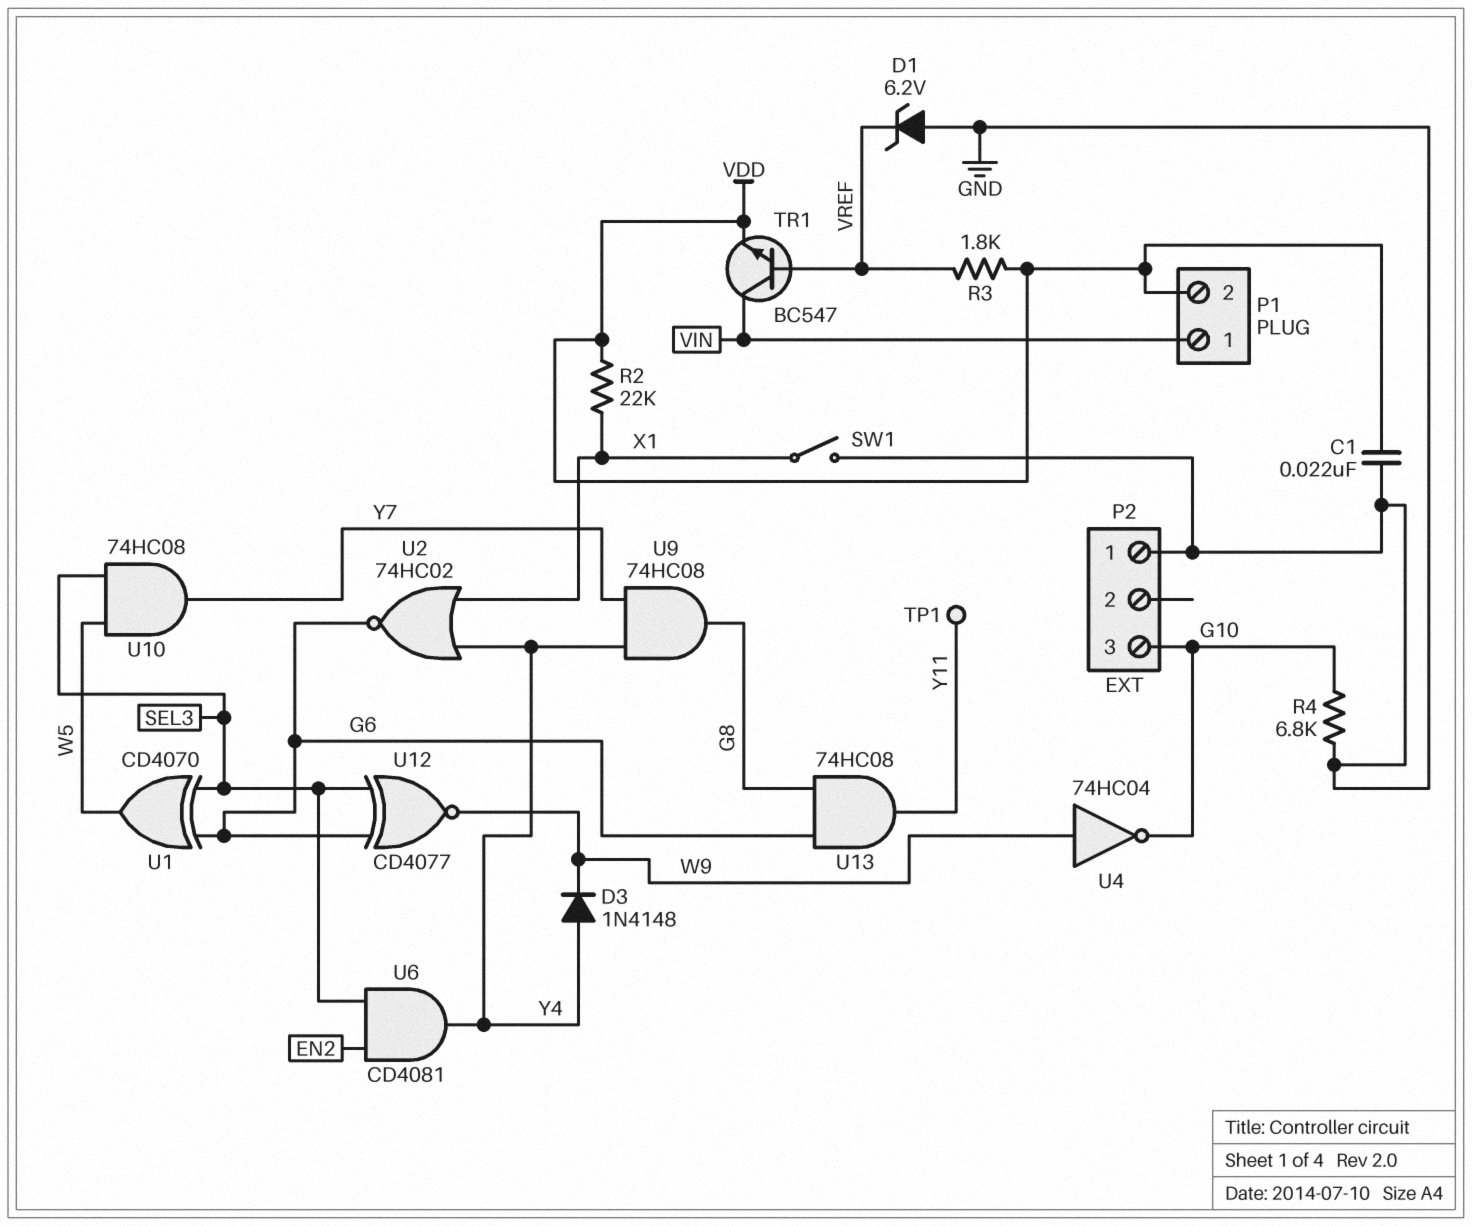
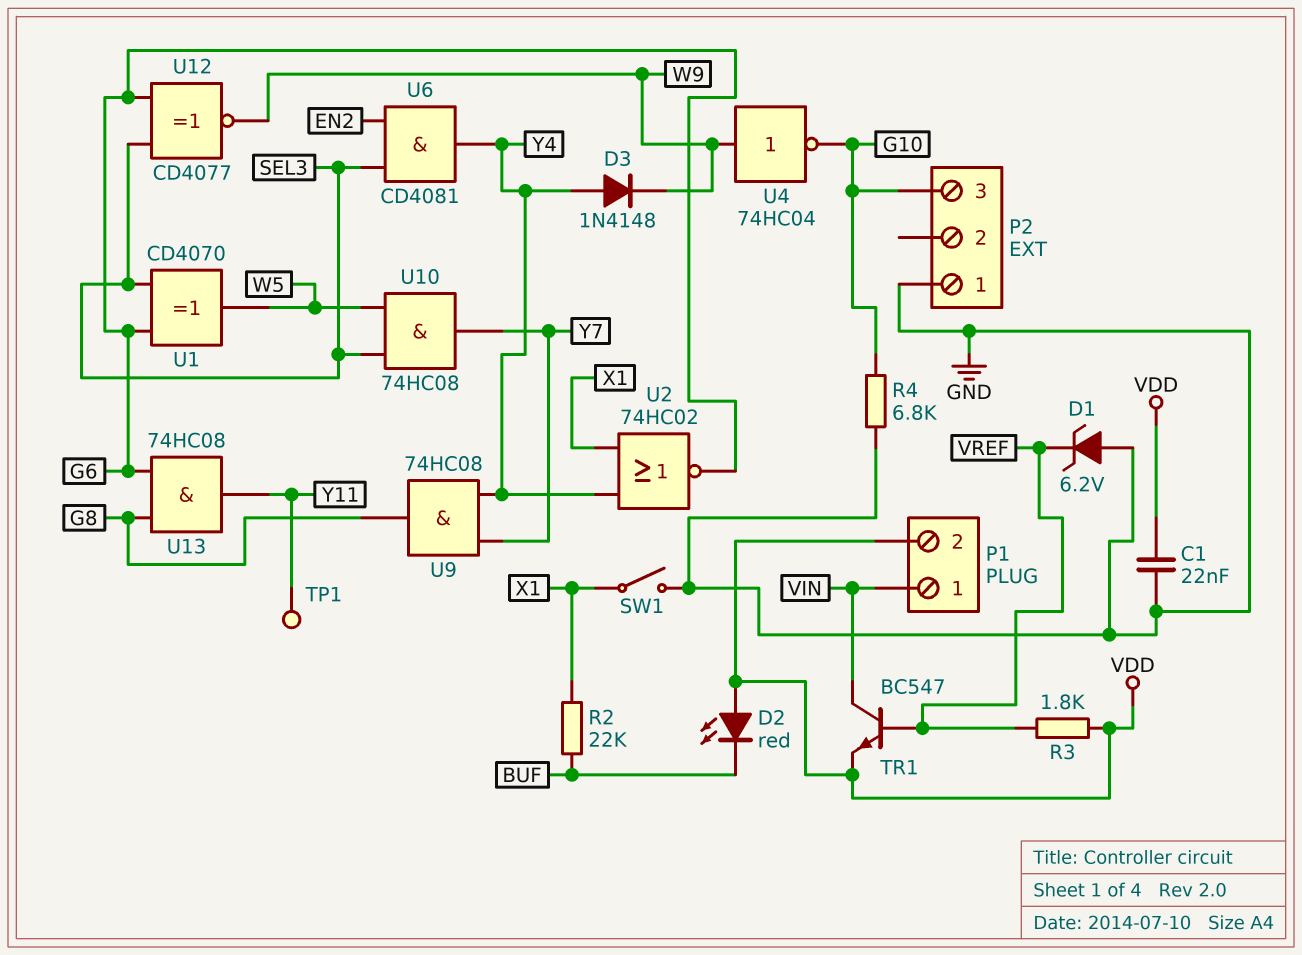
D2: none -> LED red (A VDD, K BUF)
R2: 22k (VDD, X1) -> 22k (BUF, X1)

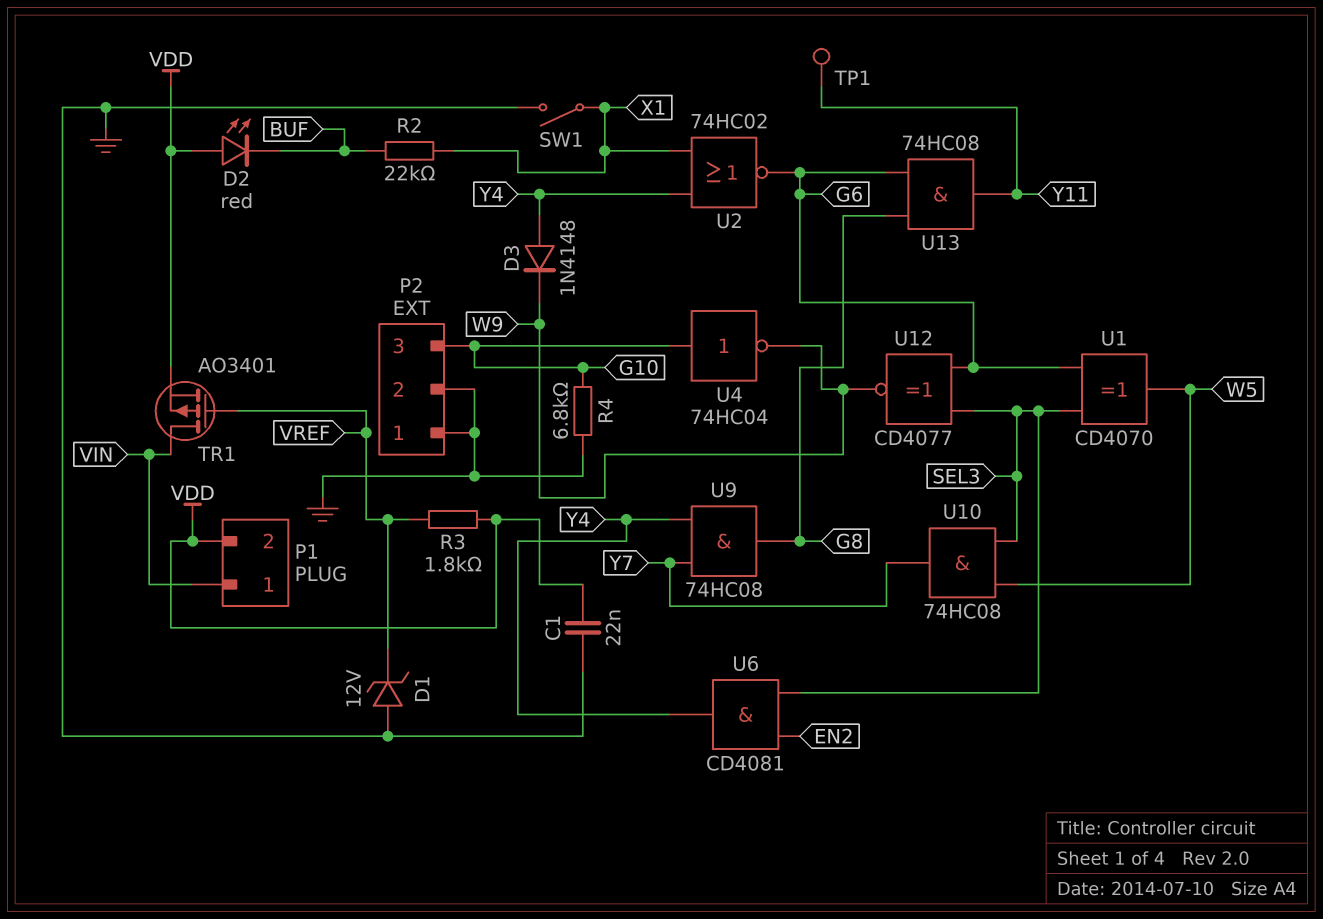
D1: zener 6.2V (A GND, K VREF) -> zener 12V (A GND, K VREF)
P2 pin 2: none -> GND
TR1: NPN BC547 (B VREF, C VIN, E VDD) -> PMOS AO3401 (G VREF, D VIN, S VDD)
U4: NOT 74HC04 (in W9, out G10) -> NOT 74HC04 (in G10, out W9)

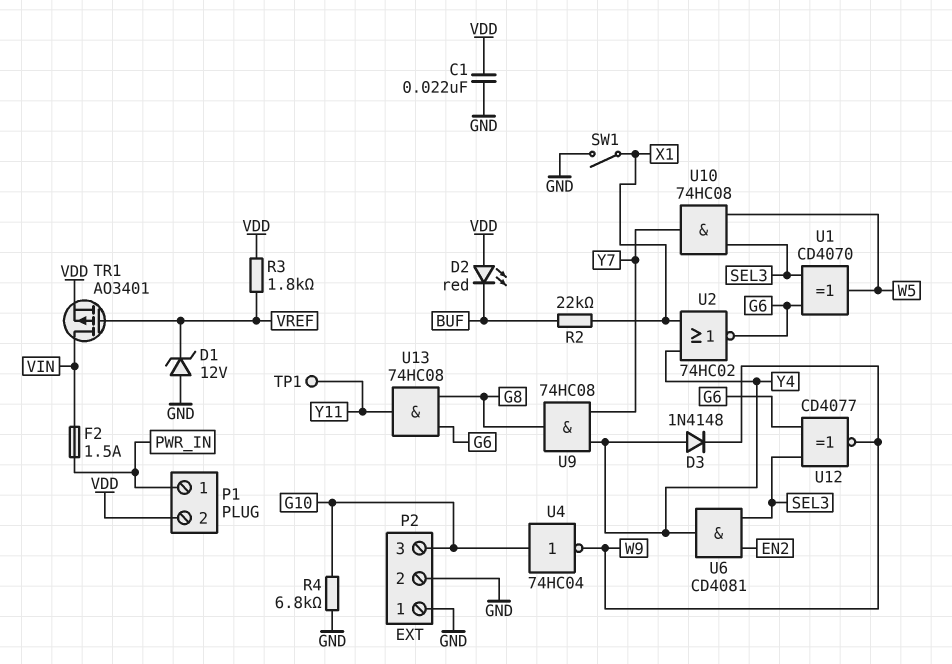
F2: none -> 1.5A (PWR_IN, VIN)
P1 pin 1: VIN -> PWR_IN

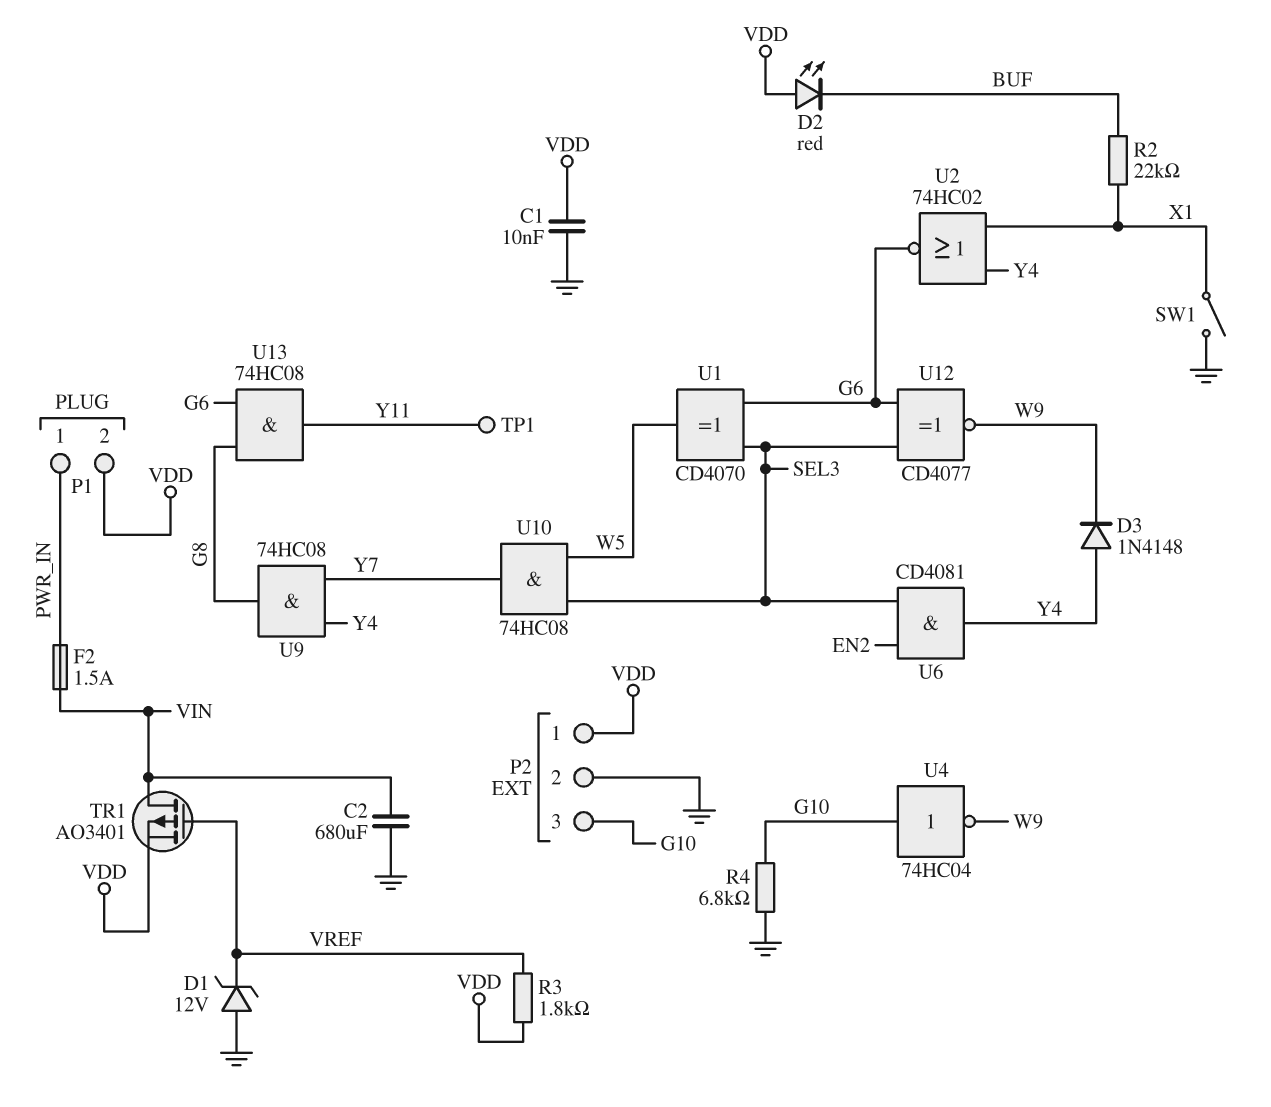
C1: 22nF (GND, VDD) -> 10nF (GND, VDD)
C2: none -> 680uF (GND, VIN)
P2 pin 1: GND -> VDD

